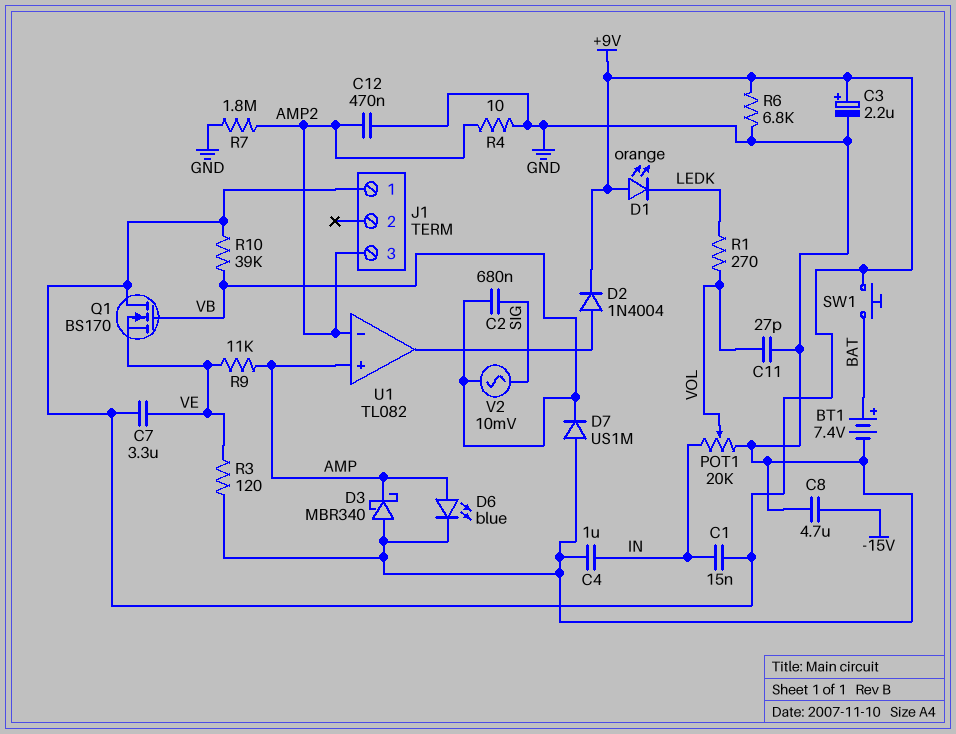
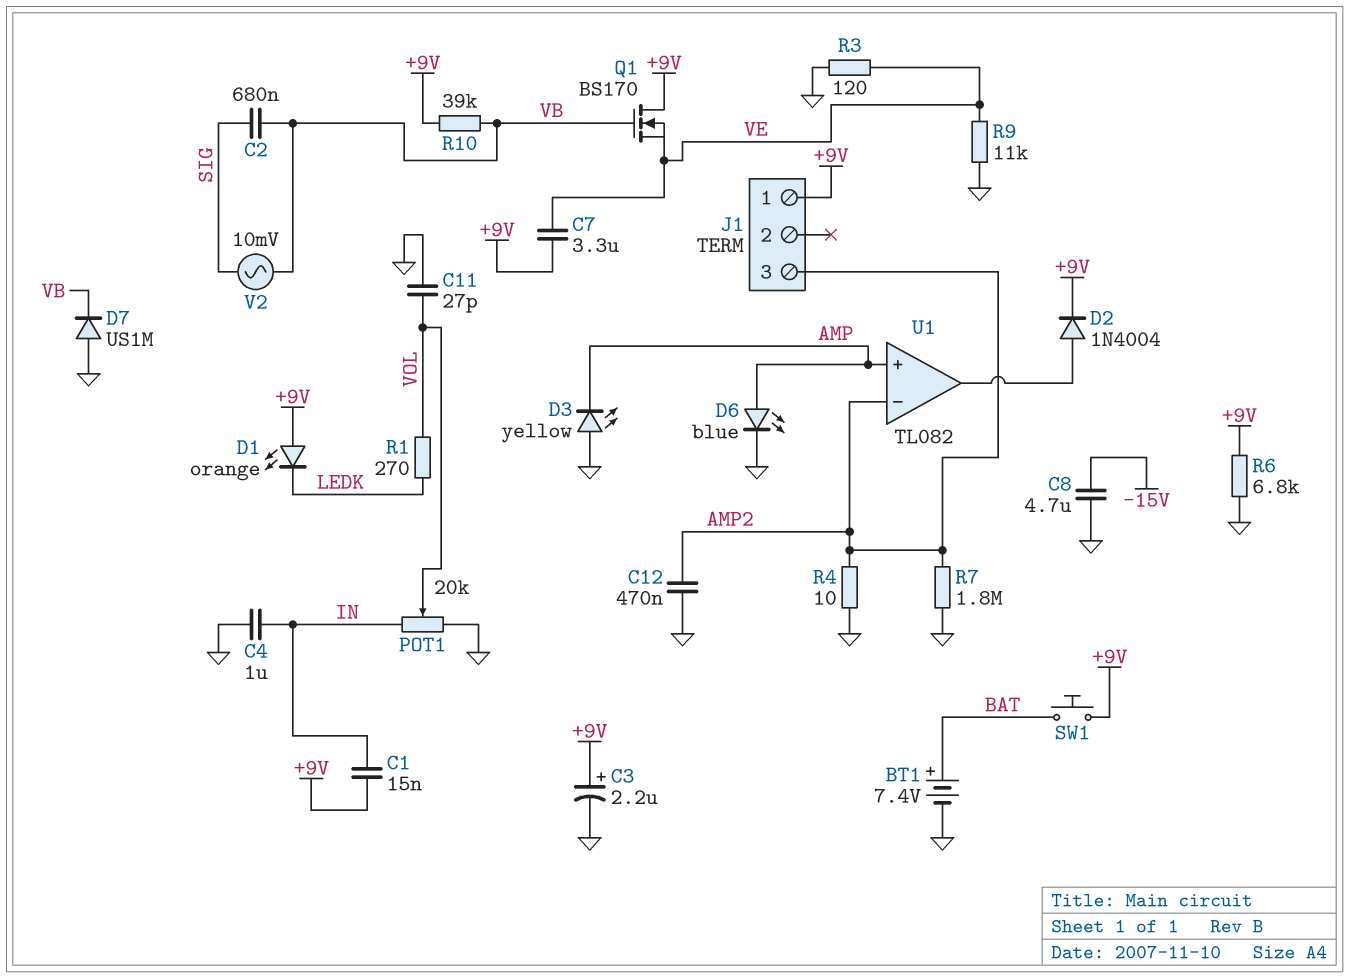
D3: schottky MBR340 (A GND, K AMP) -> LED yellow (A GND, K AMP)
R9: 11k (AMP, VE) -> 11k (GND, VE)

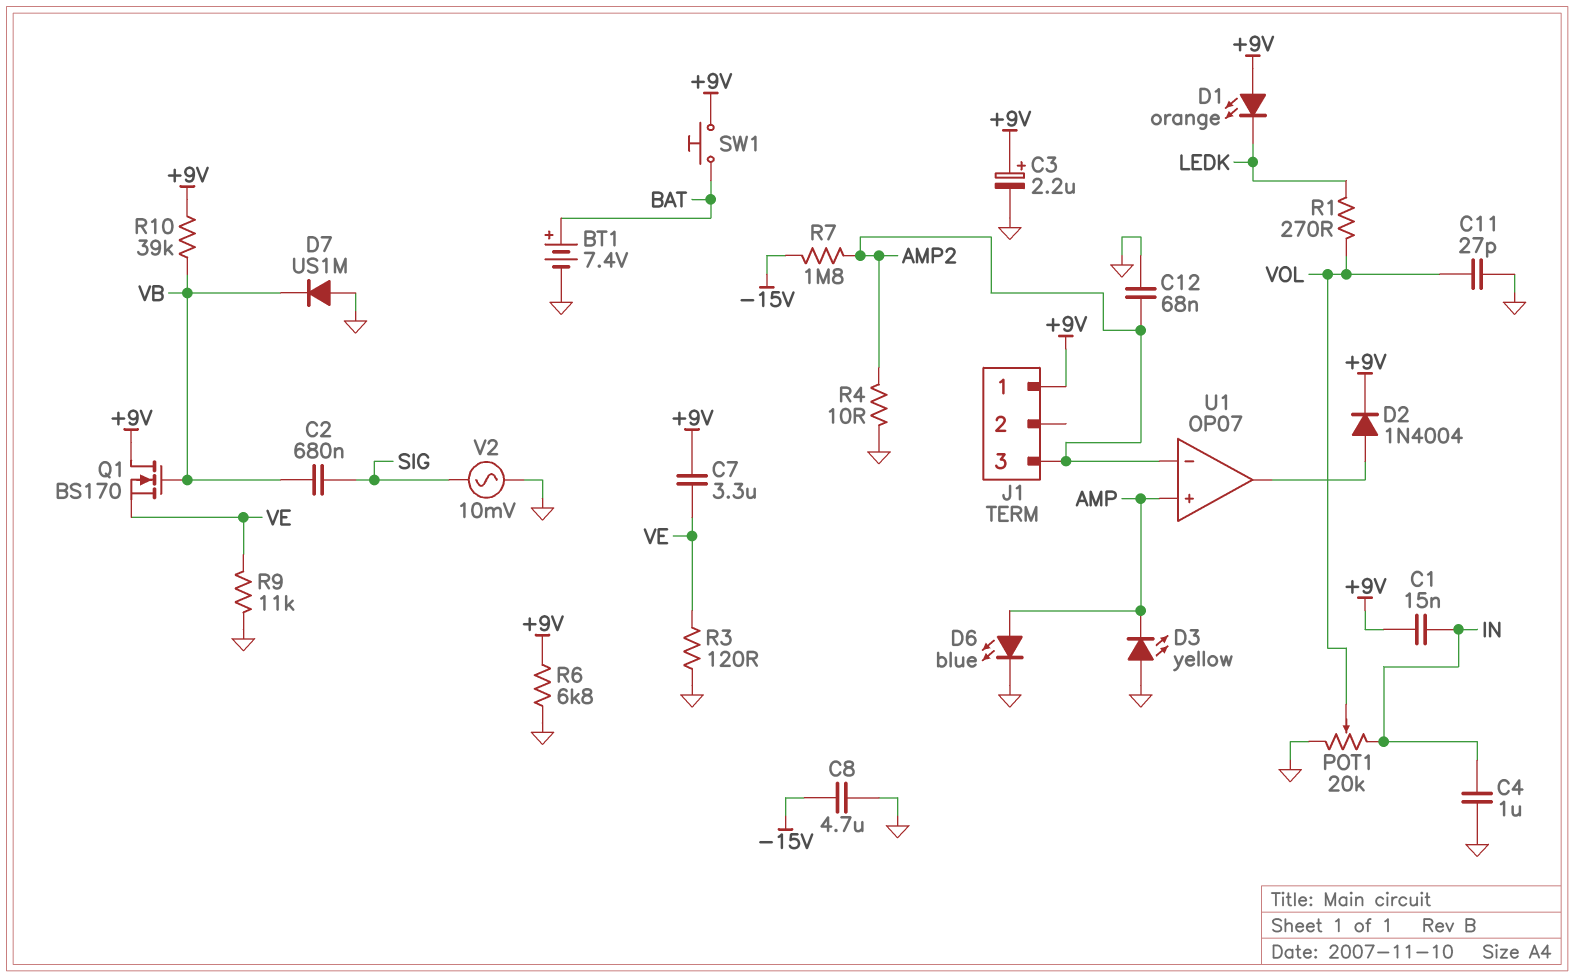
C12: 470nF (AMP2, GND) -> 68nF (AMP2, GND)
R7: 1.8M (AMP2, GND) -> 1.8M (-15V, AMP2)
U1: TL082 -> OP07
V2: AC 10mV (SIG, VB) -> AC 10mV (GND, SIG)

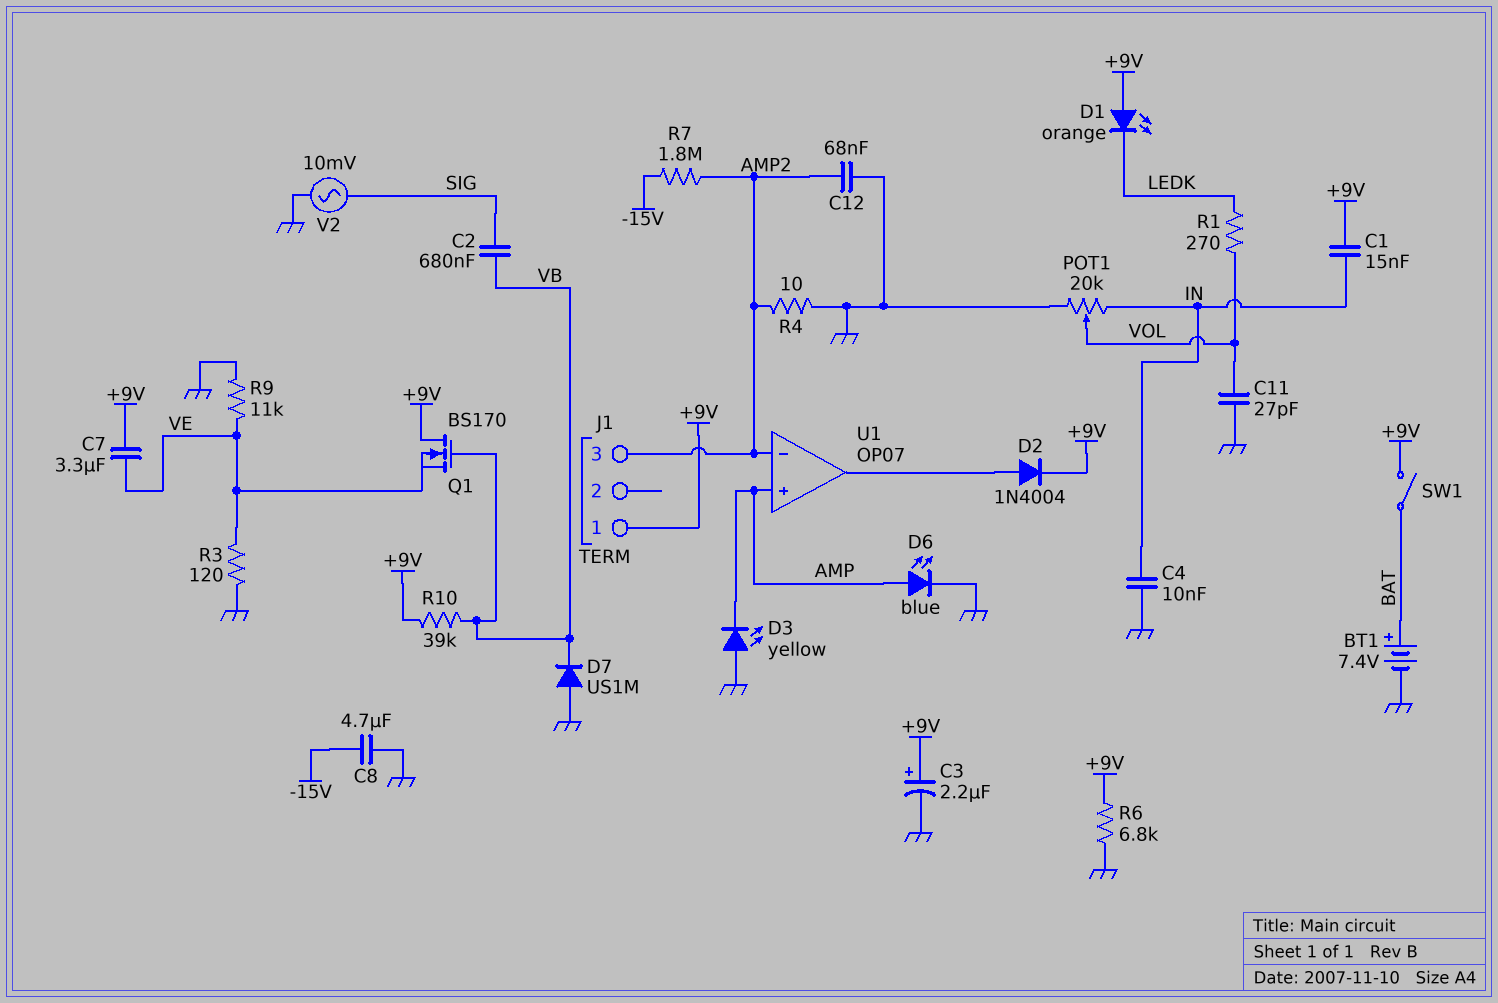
C4: 1uF (GND, IN) -> 10nF (GND, IN)
SW1: button (+9V, BAT) -> switch (+9V, BAT)

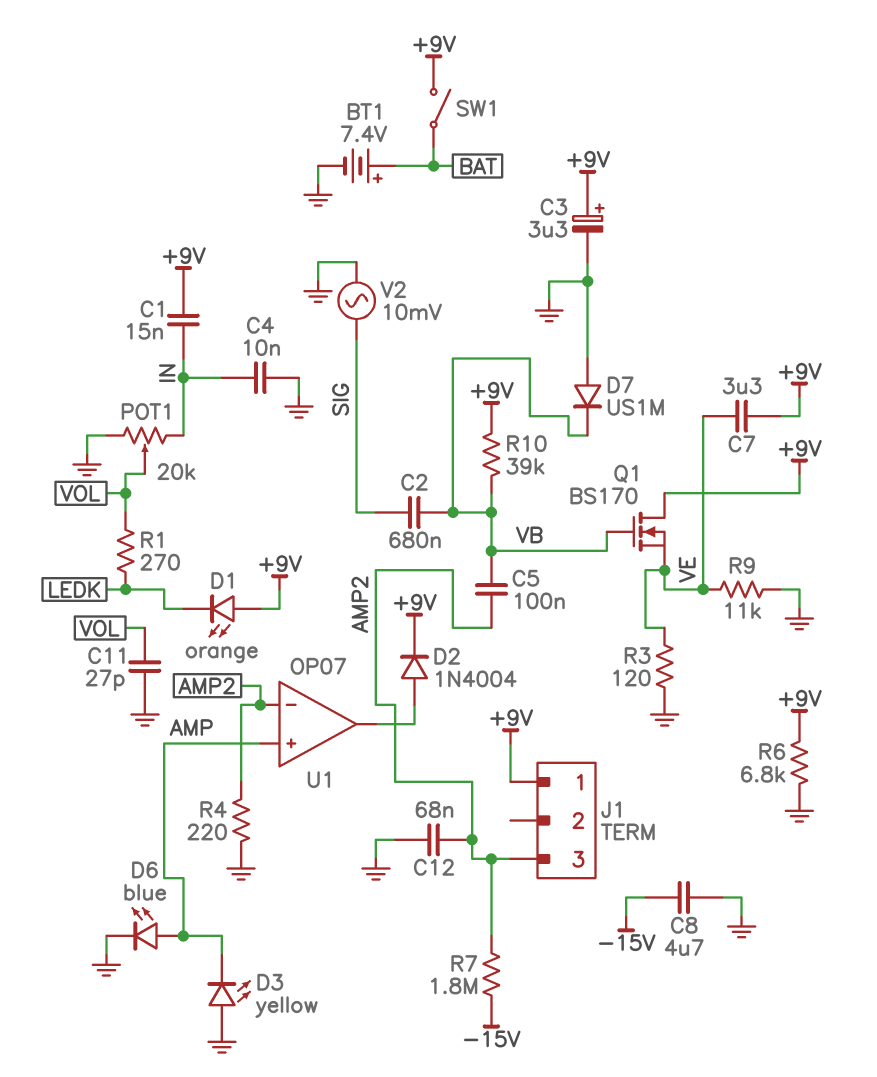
C3: 2.2uF (plus +9V, minus GND) -> 3.3uF (plus +9V, minus GND)
C5: none -> 100nF (AMP2, VB)
R4: 10 (AMP2, GND) -> 220 (AMP2, GND)

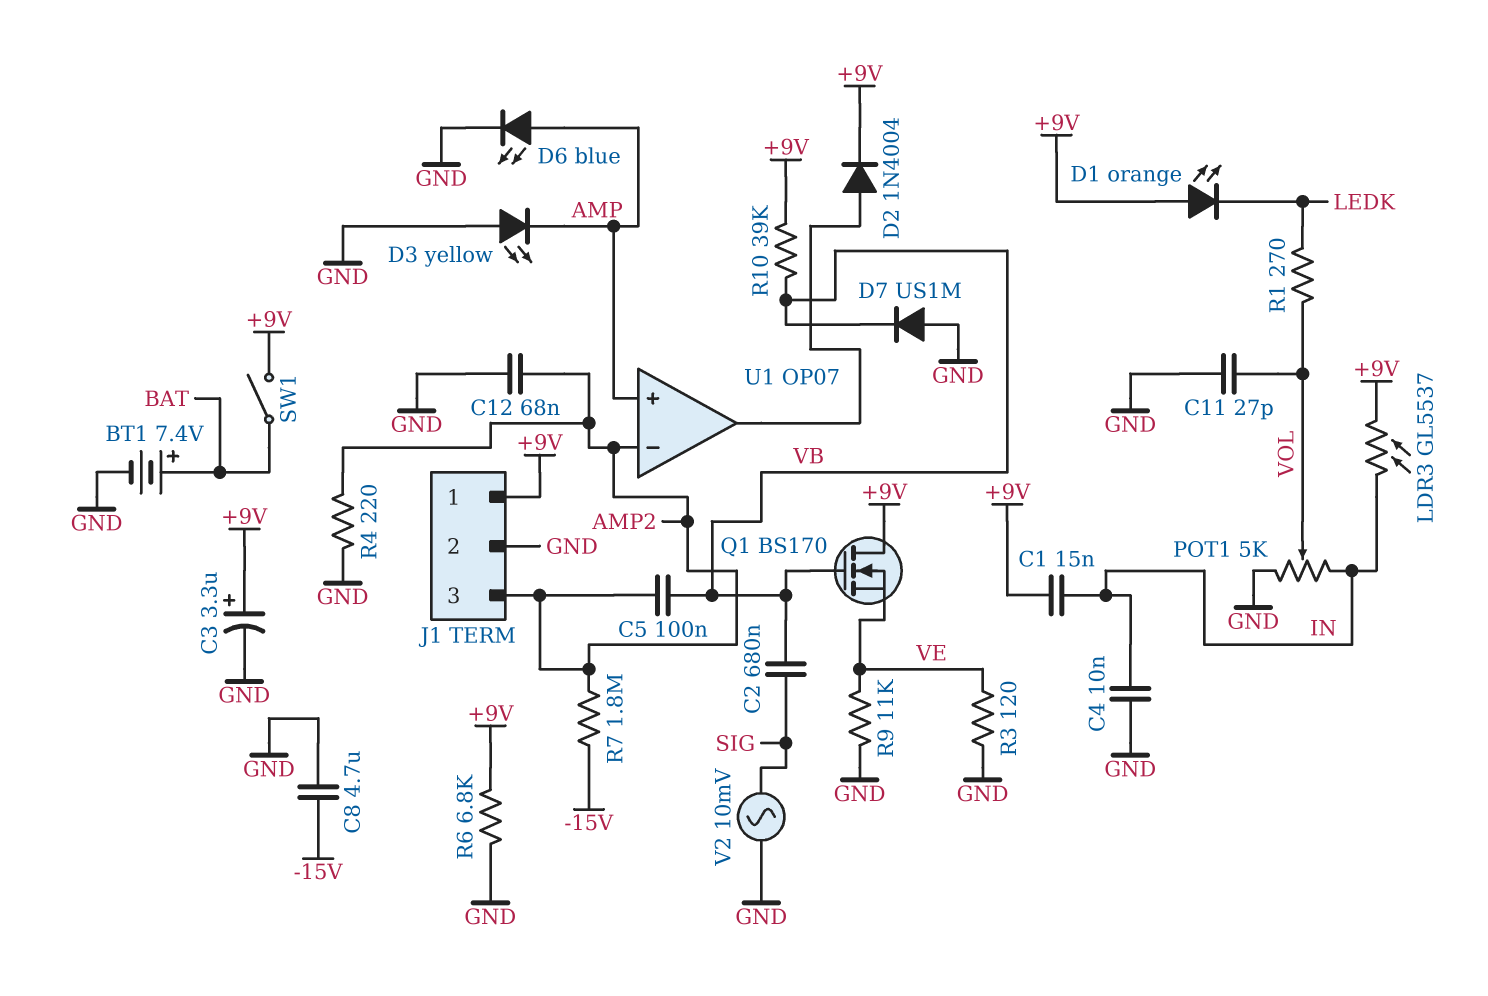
C7: 3.3uF (+9V, VE) -> none
J1 pin 2: none -> GND
LDR3: none -> GL5537 (+9V, IN)
POT1: 20k (GND, IN, wiper VOL) -> 5k (GND, IN, wiper VOL)

